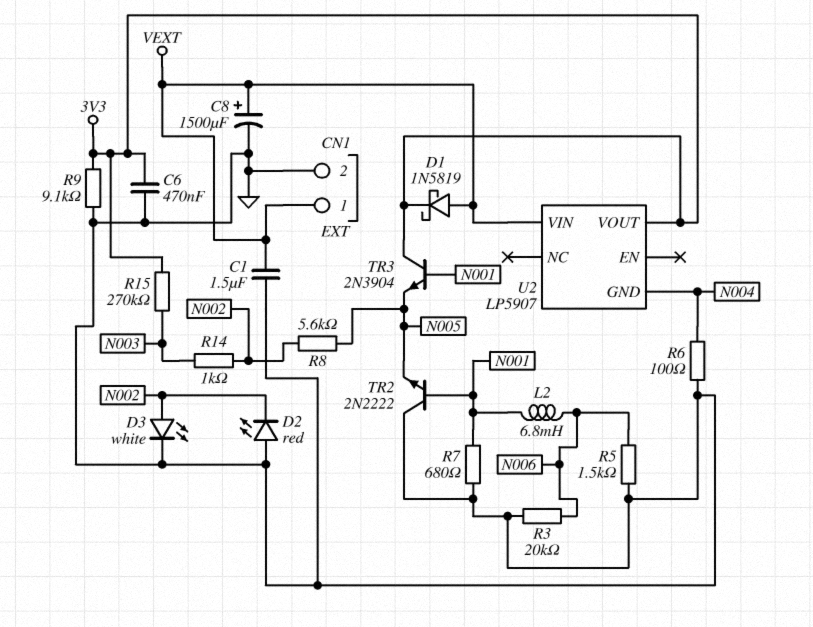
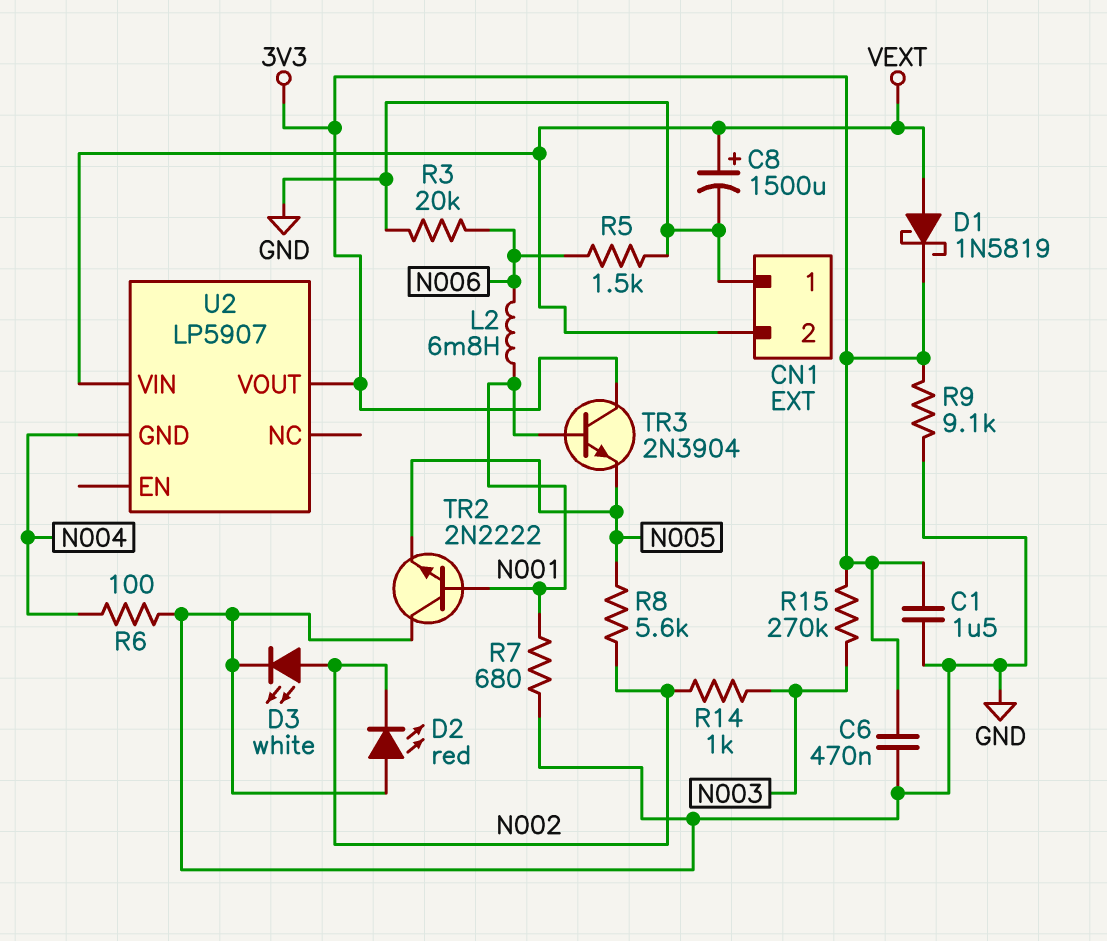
C1: 1.5uF (GND, VEXT) -> 1.5uF (3V3, GND)
CN1 pin 1: VEXT -> GND
CN1 pin 2: GND -> VEXT

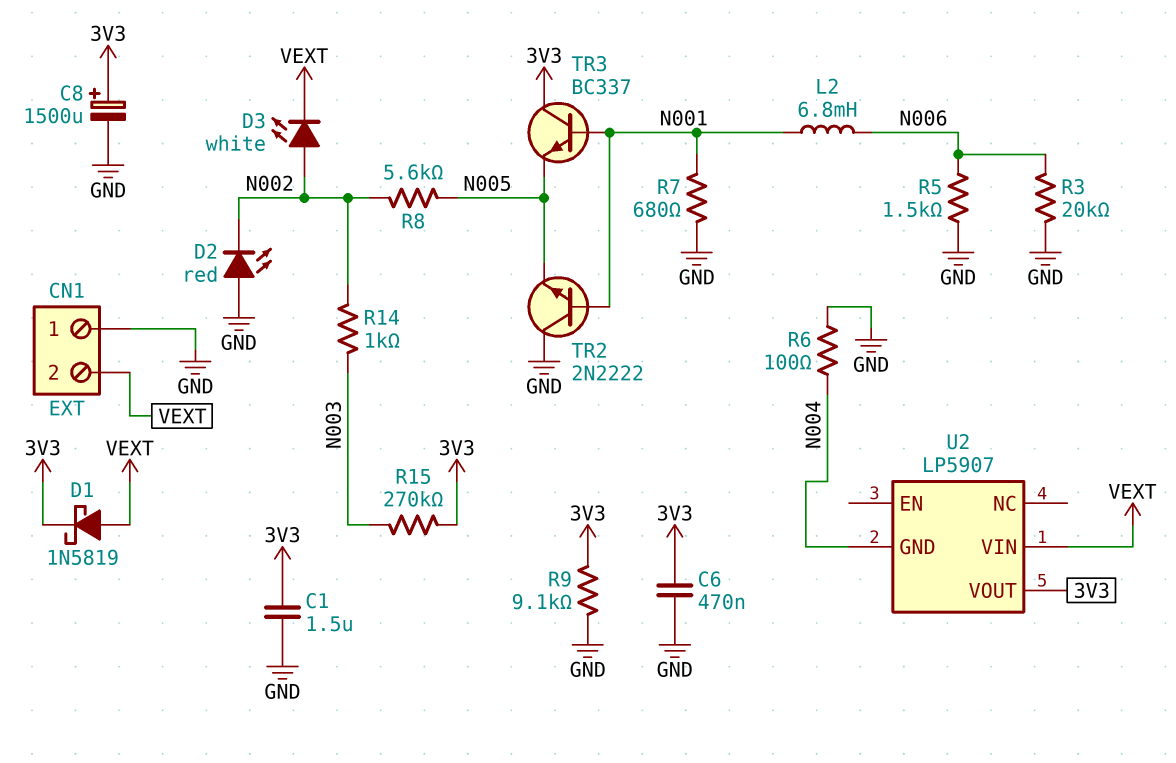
C8: 1500uF (plus VEXT, minus GND) -> 1500uF (plus 3V3, minus GND)
D3: LED white (A N002, K GND) -> LED white (A N002, K VEXT)
TR3: NPN 2N3904 (B N001, C 3V3, E N005) -> NPN BC337 (B N001, C 3V3, E N005)

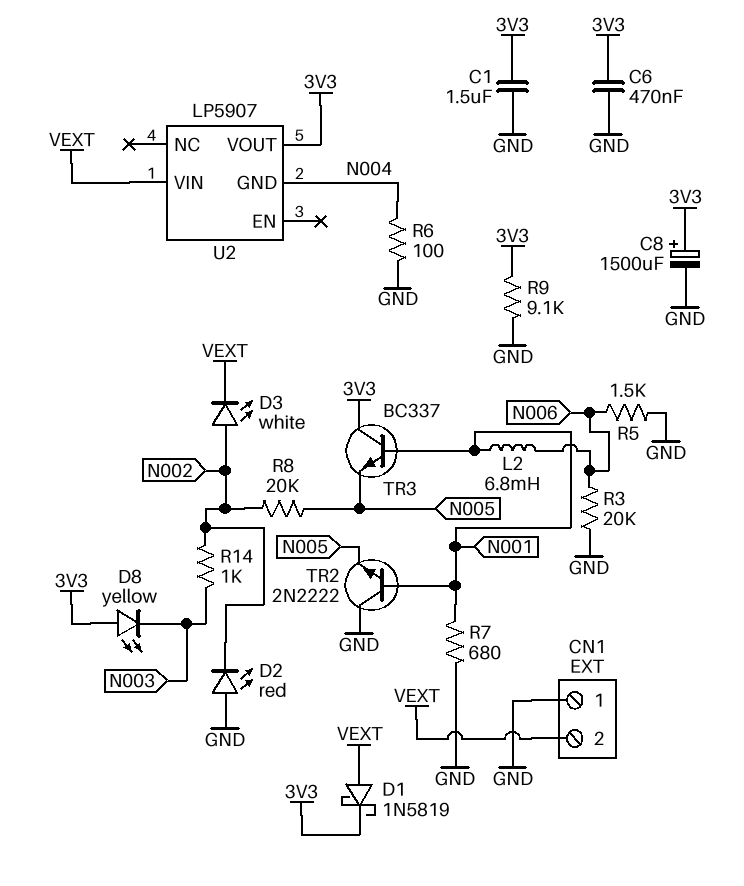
D8: none -> LED yellow (A 3V3, K N003)
R8: 5.6k (N002, N005) -> 20k (N002, N005)
R15: 270k (3V3, N003) -> none

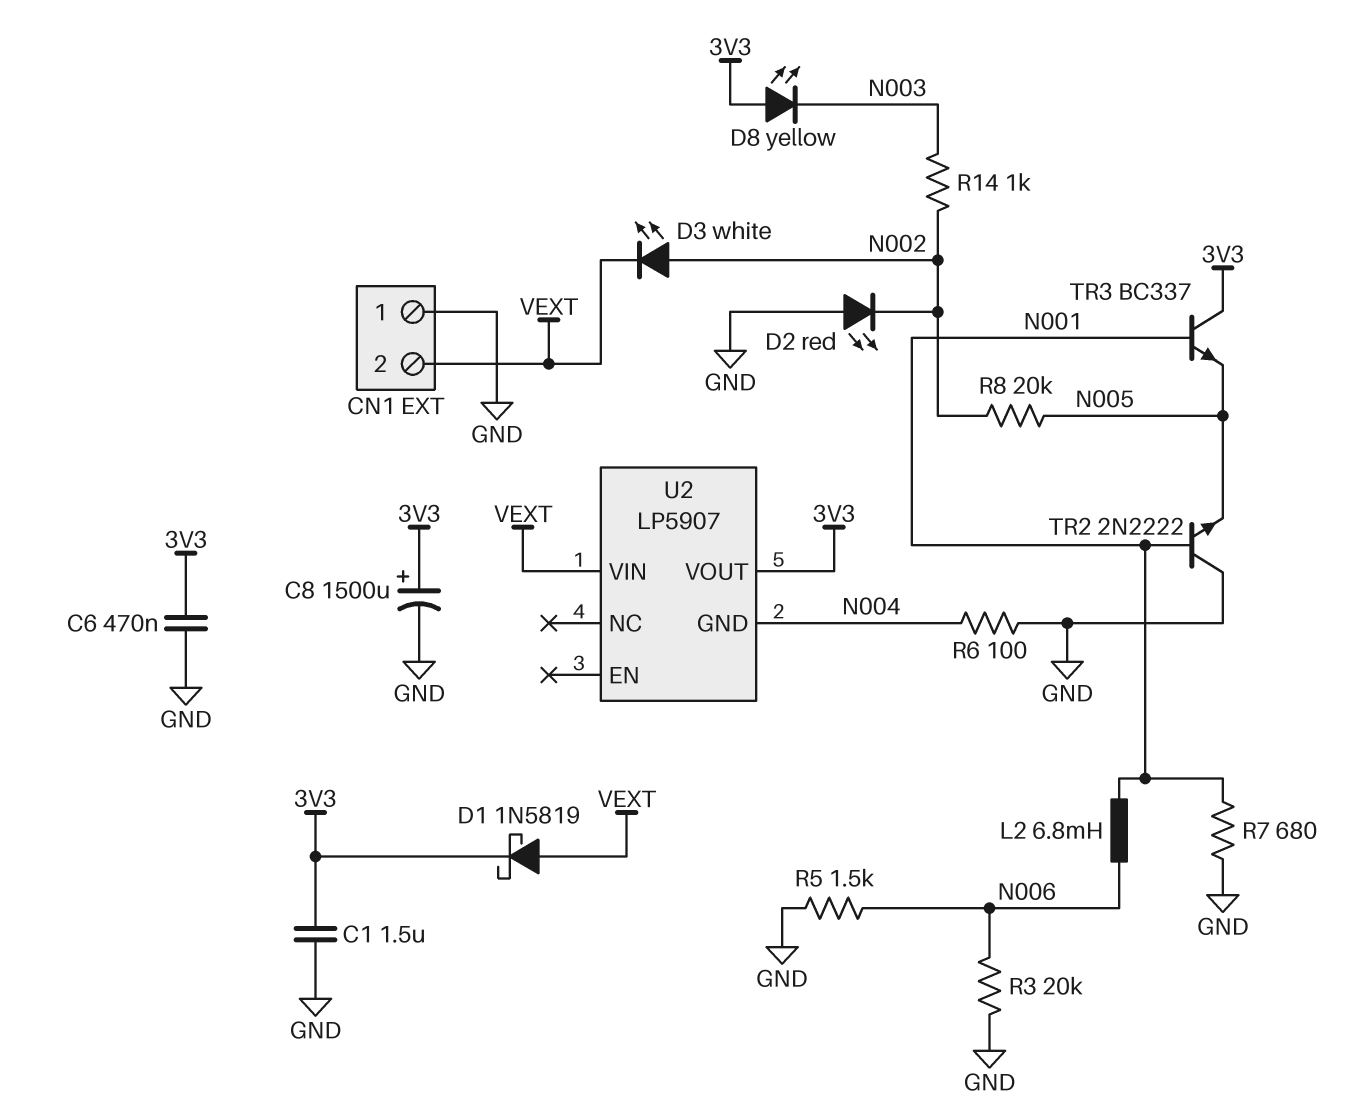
R9: 9.1k (3V3, GND) -> none

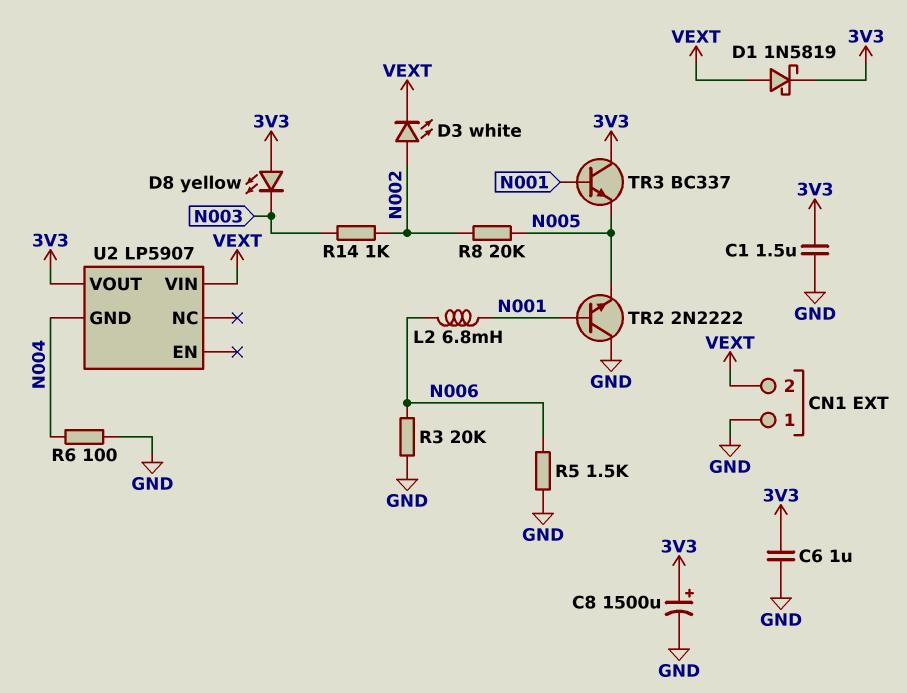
C6: 470nF (3V3, GND) -> 1uF (3V3, GND)
D2: LED red (A GND, K N002) -> none
R7: 680 (GND, N001) -> none

